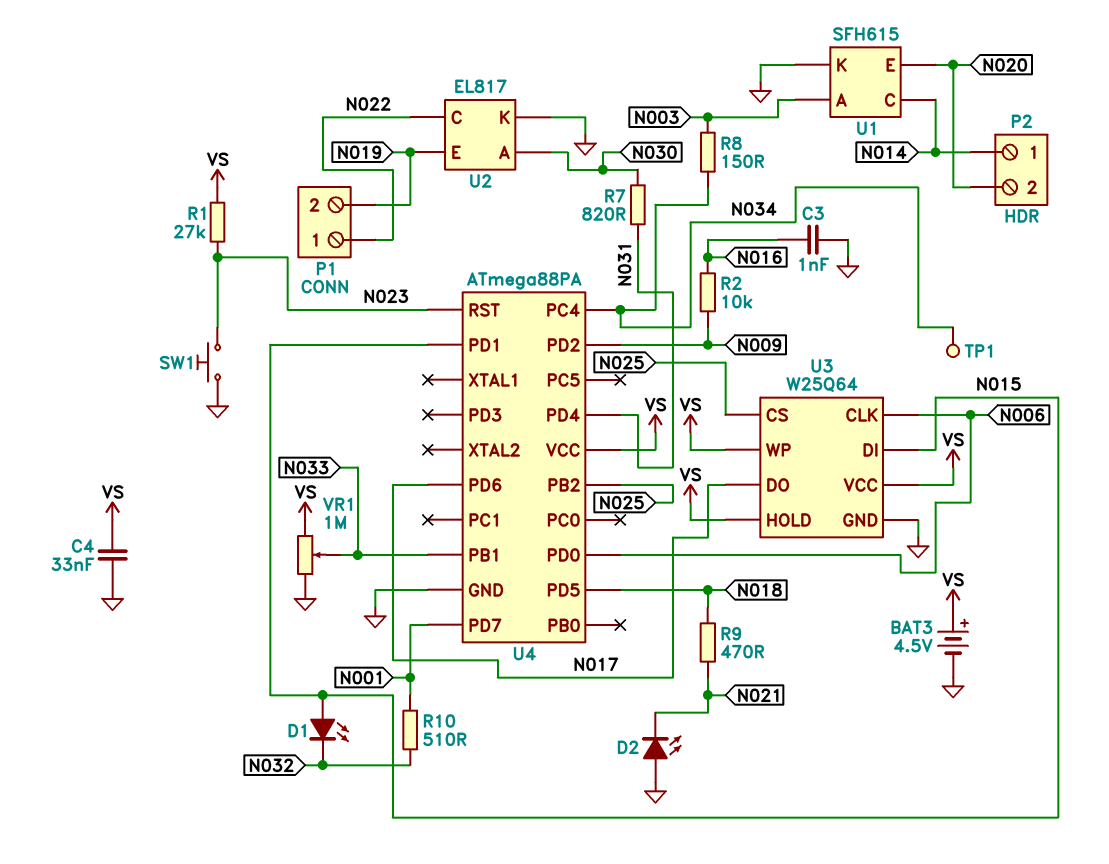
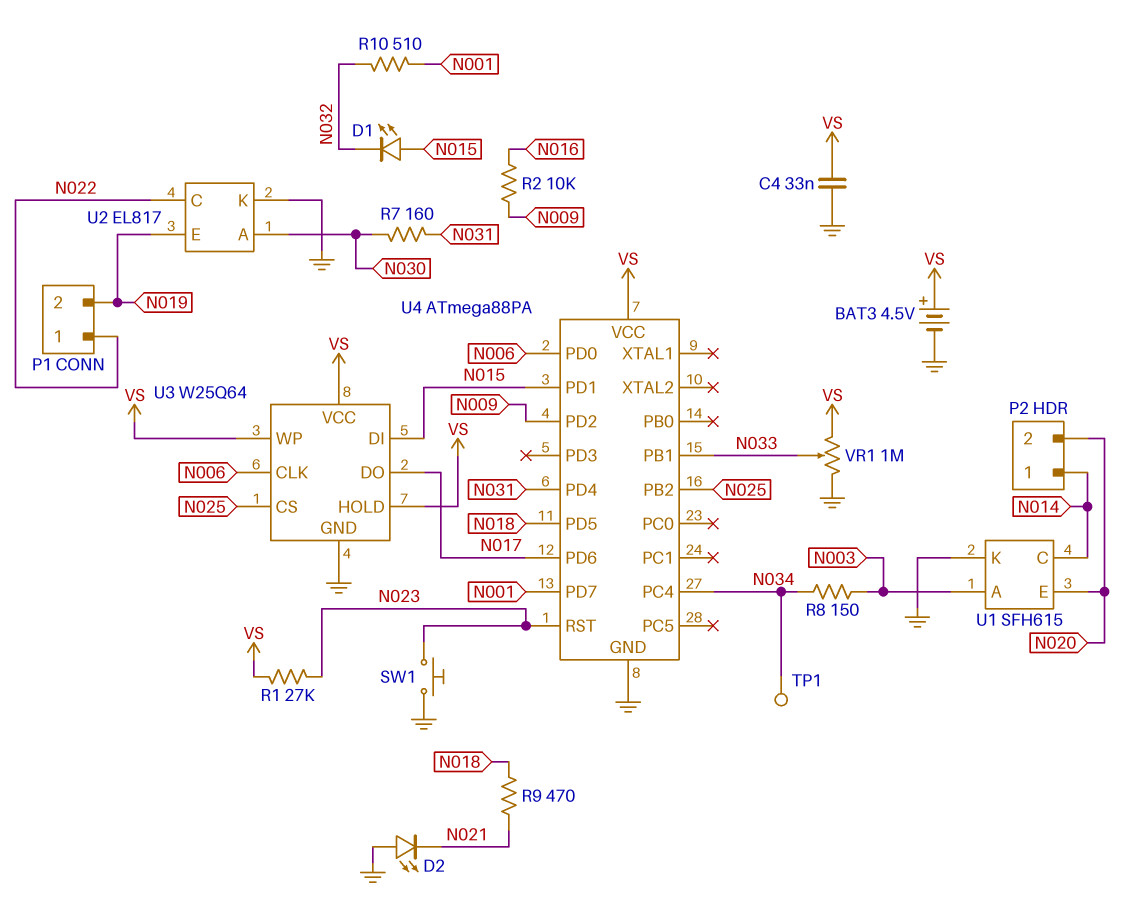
C3: 1nF (GND, N016) -> none
R7: 820 (N030, N031) -> 160 (N030, N031)

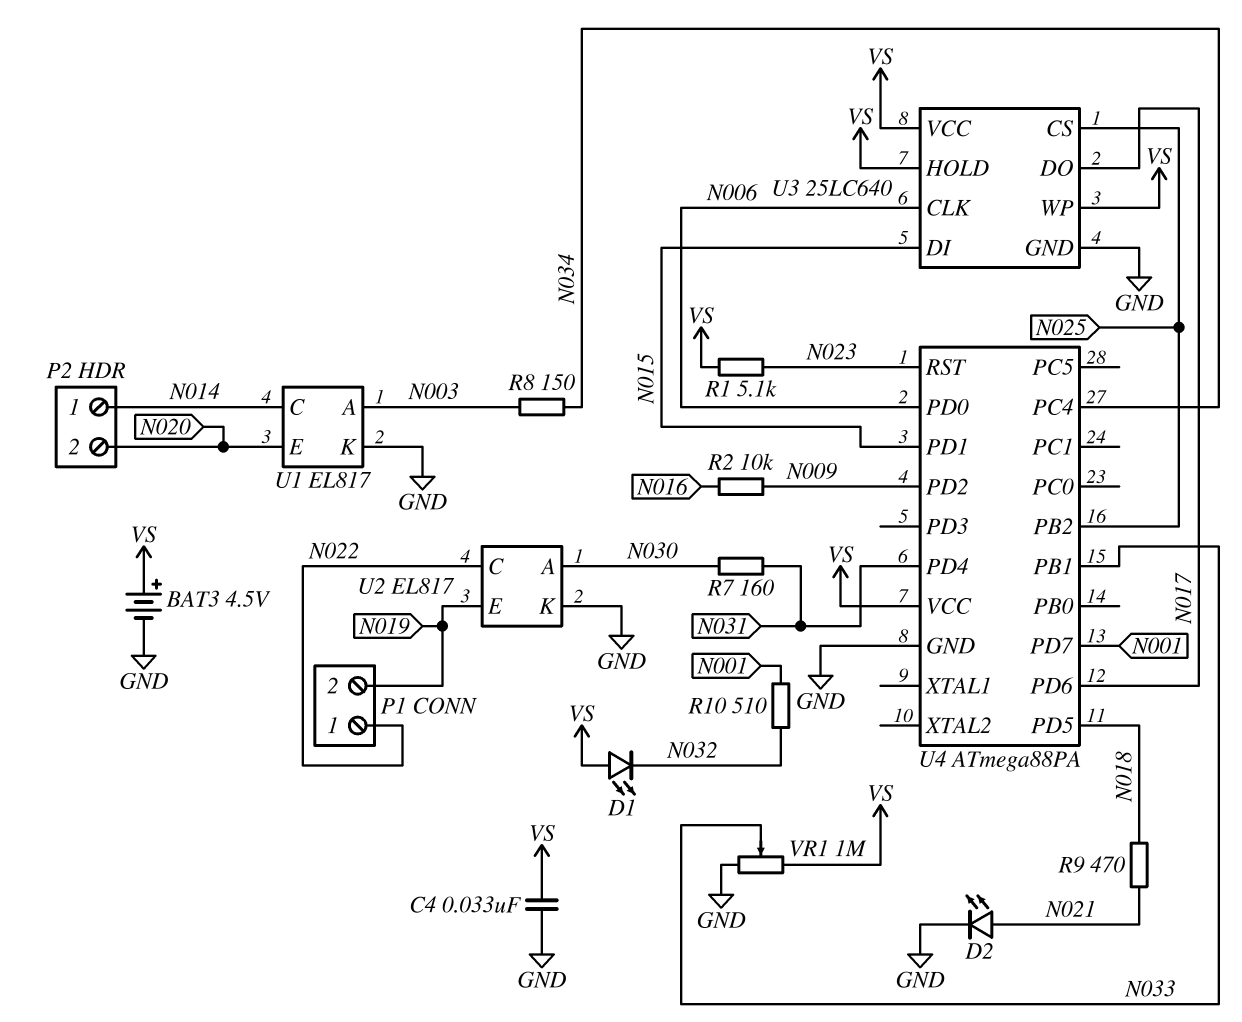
D1: LED (A N015, K N032) -> LED (A VS, K N032)
D2: LED (A GND, K N021) -> LED (A N021, K GND)
R1: 27k (N023, VS) -> 5.1k (N023, VS)
SW1: button (GND, N023) -> none
TP1: test point (N034) -> none
U1: SFH615 -> EL817
U3: W25Q64 -> 25LC640

